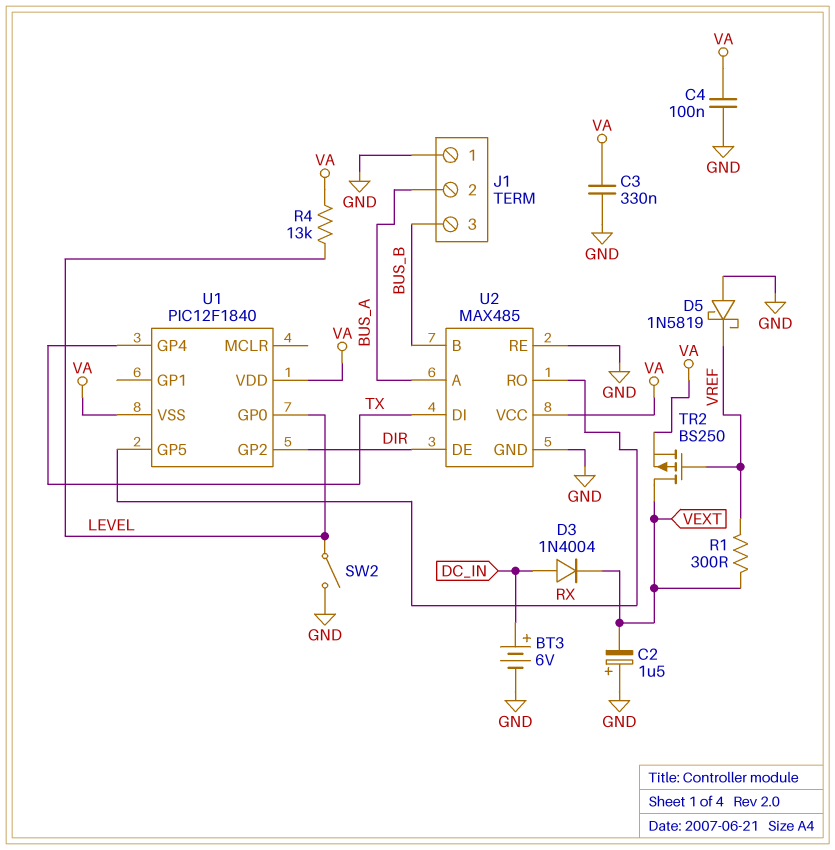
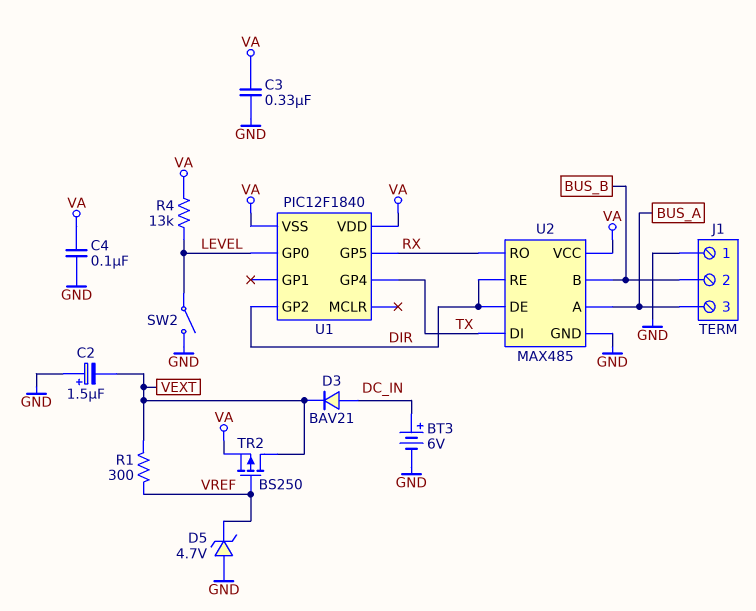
D3: diode 1N4004 (A DC_IN, K VEXT) -> diode BAV21 (A DC_IN, K VEXT)
D5: schottky 1N5819 (A GND, K VREF) -> zener 4.7V (A GND, K VREF)
J1 pin 2: BUS_A -> BUS_B
J1 pin 3: BUS_B -> BUS_A
U2 pin RE: GND -> DIR

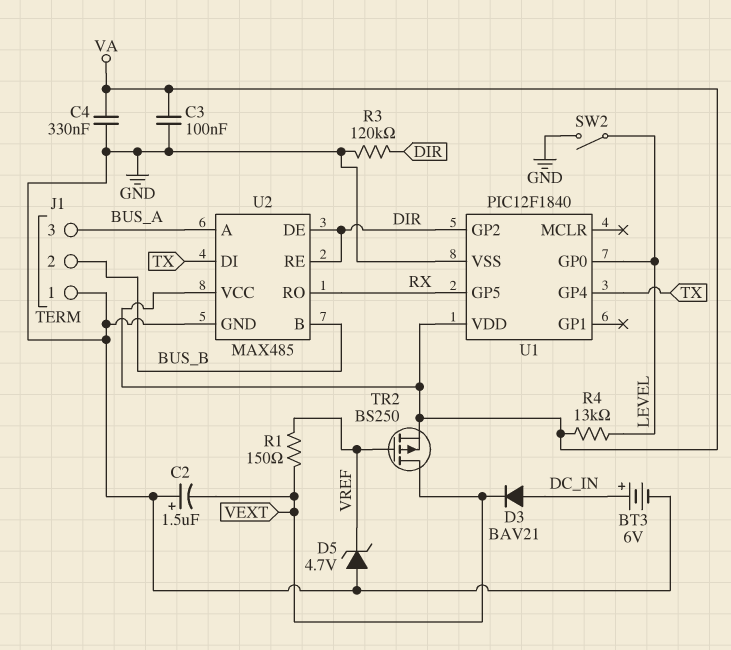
C3: 330nF (GND, VA) -> 100nF (GND, VA)
C4: 100nF (GND, VA) -> 330nF (GND, VA)
R1: 300 (VEXT, VREF) -> 150 (VEXT, VREF)
R3: none -> 120k (DIR, GND)
U1 pin VSS: VA -> GND

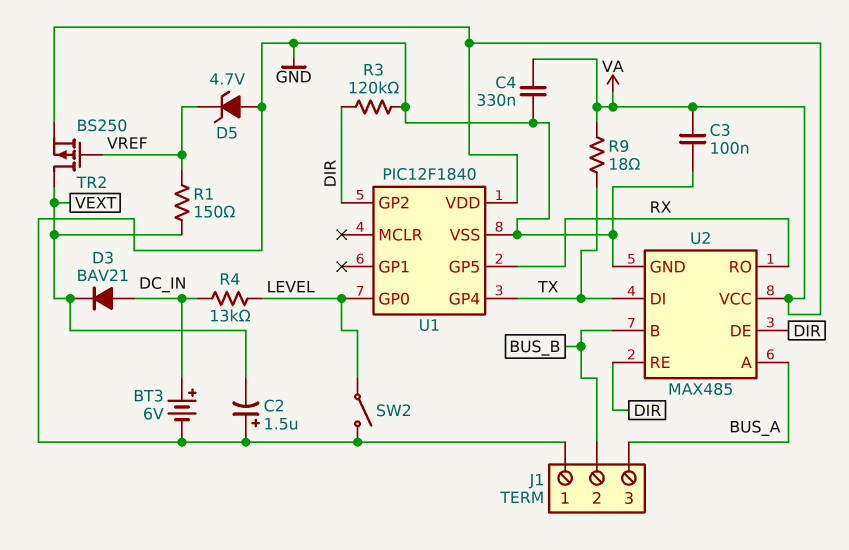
R4: 13k (LEVEL, VA) -> 13k (DC_IN, LEVEL)
R9: none -> 18 (TX, VA)

